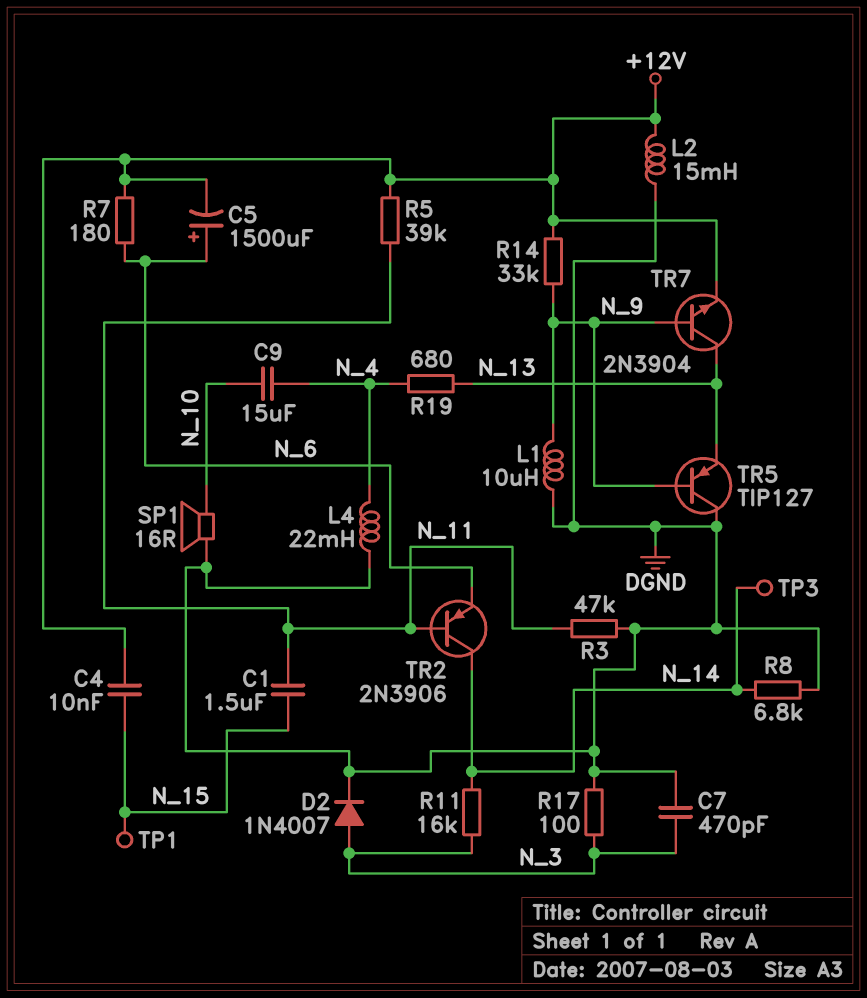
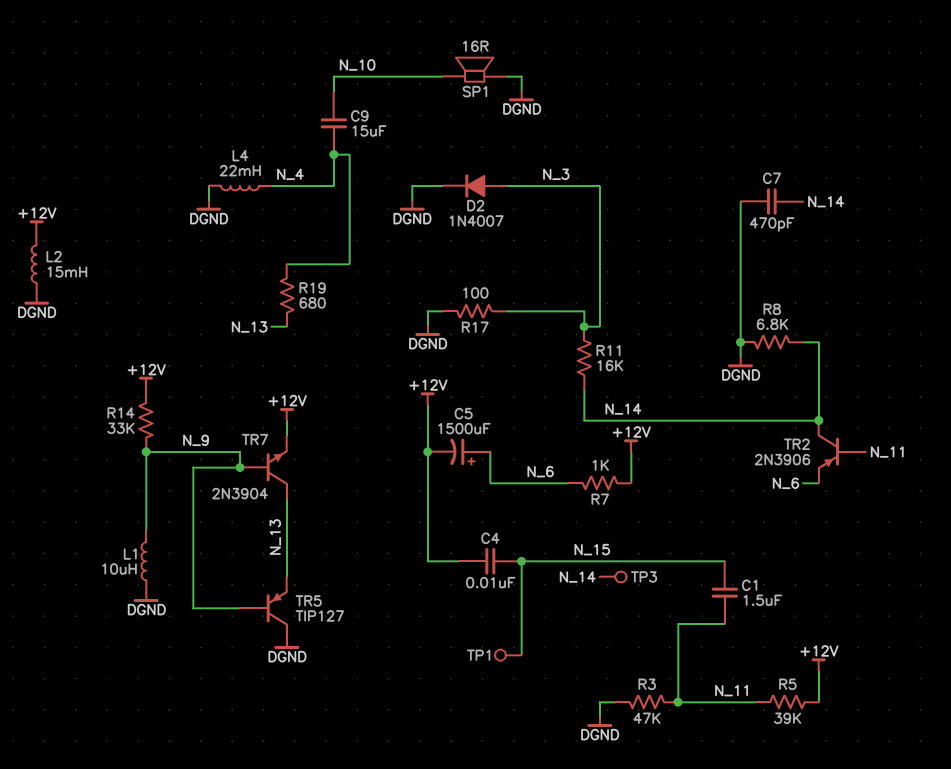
C7: 470pF (DGND, N_3) -> 470pF (DGND, N_14)
R7: 180 (+12V, N_6) -> 1k (+12V, N_6)

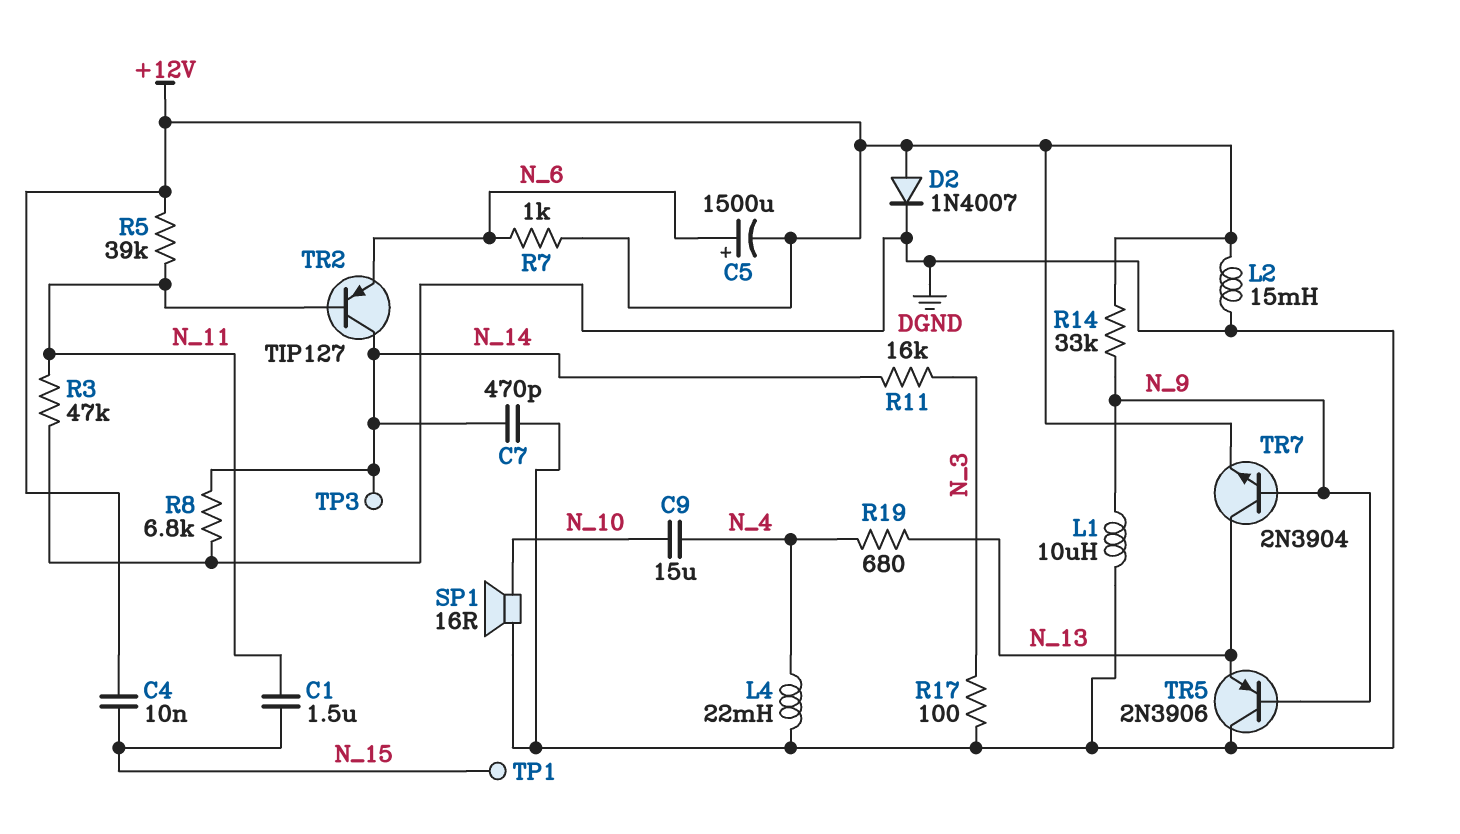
D2: diode 1N4007 (A N_3, K DGND) -> diode 1N4007 (A +12V, K DGND)
TR2: PNP 2N3906 (B N_11, C N_14, E N_6) -> PNP TIP127 (B N_11, C N_14, E N_6)
TR5: PNP TIP127 (B N_9, C DGND, E N_13) -> PNP 2N3906 (B N_9, C DGND, E N_13)

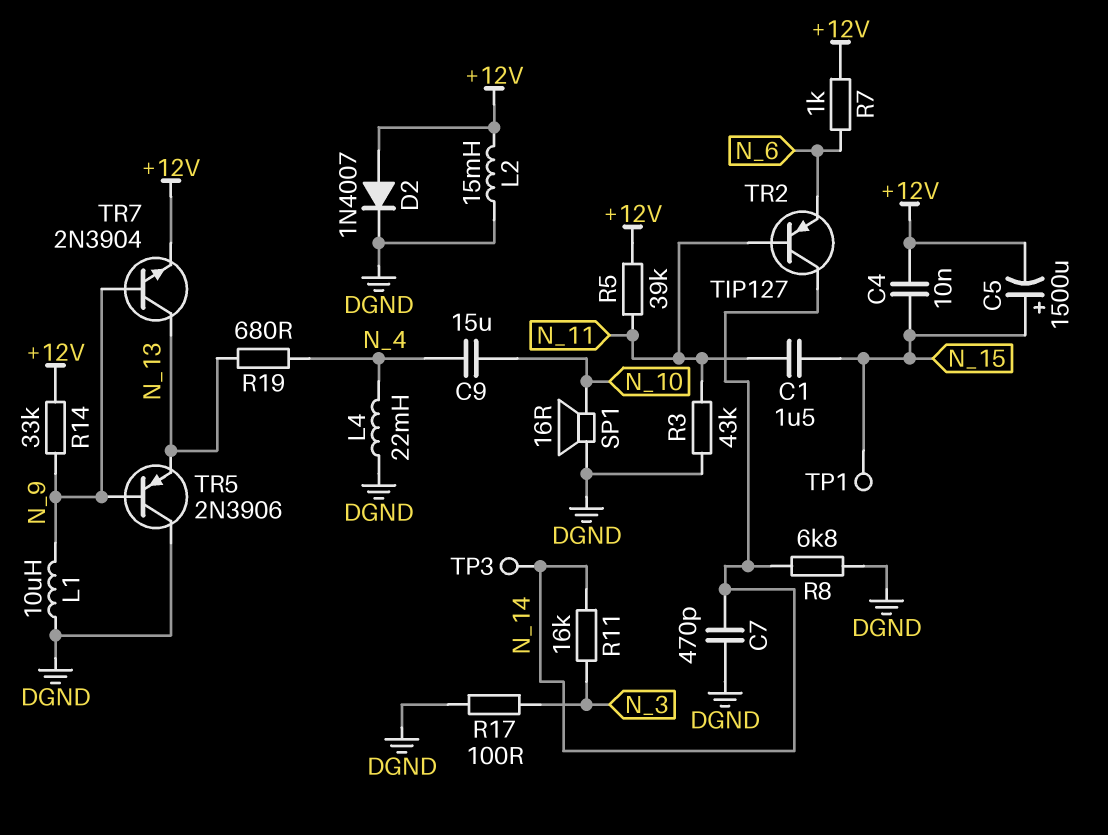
C5: 1500uF (plus N_6, minus +12V) -> 1500uF (plus N_15, minus +12V)
R3: 47k (DGND, N_11) -> 43k (DGND, N_11)

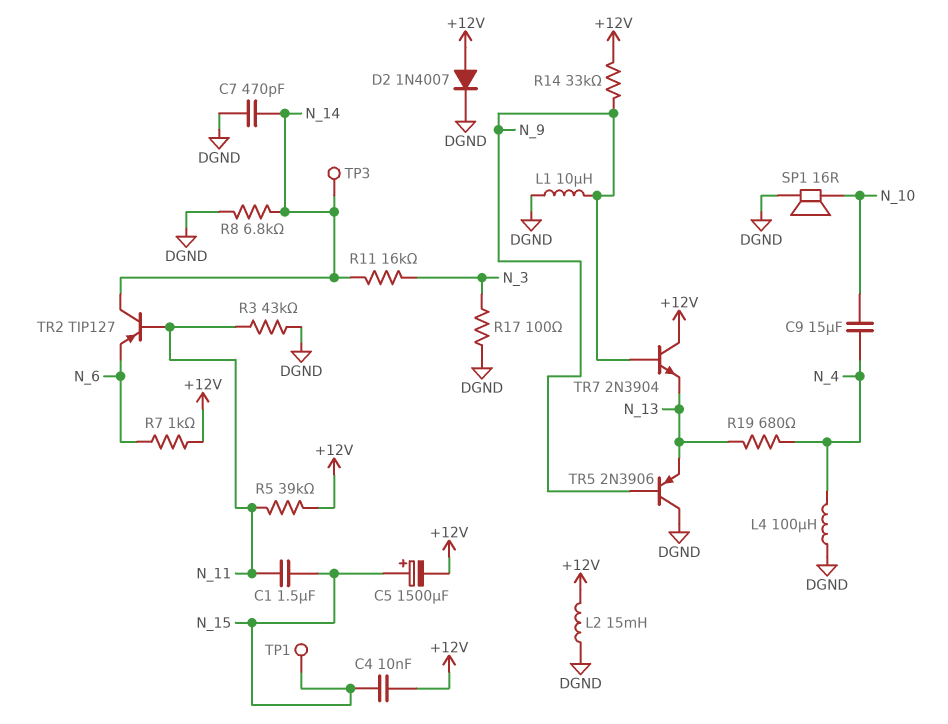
L4: 22mH (DGND, N_4) -> 100uH (DGND, N_4)
TR7: NPN 2N3904 (B N_9, C N_13, E +12V) -> NPN 2N3904 (B N_9, C +12V, E N_13)

